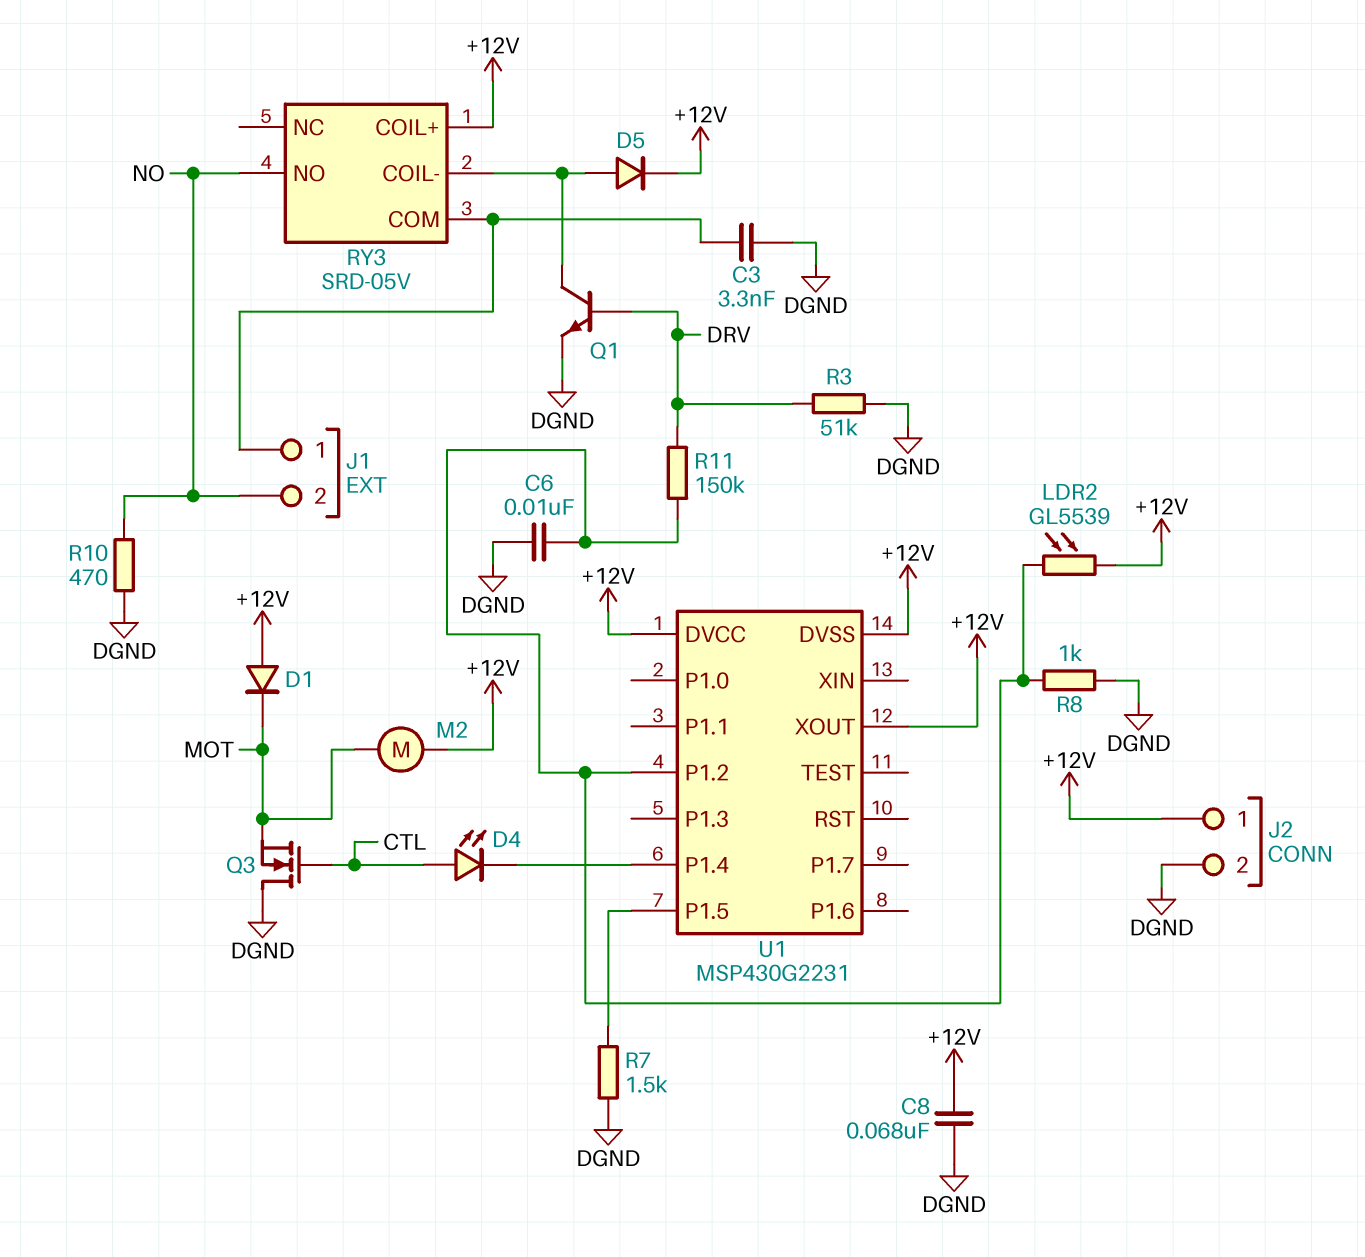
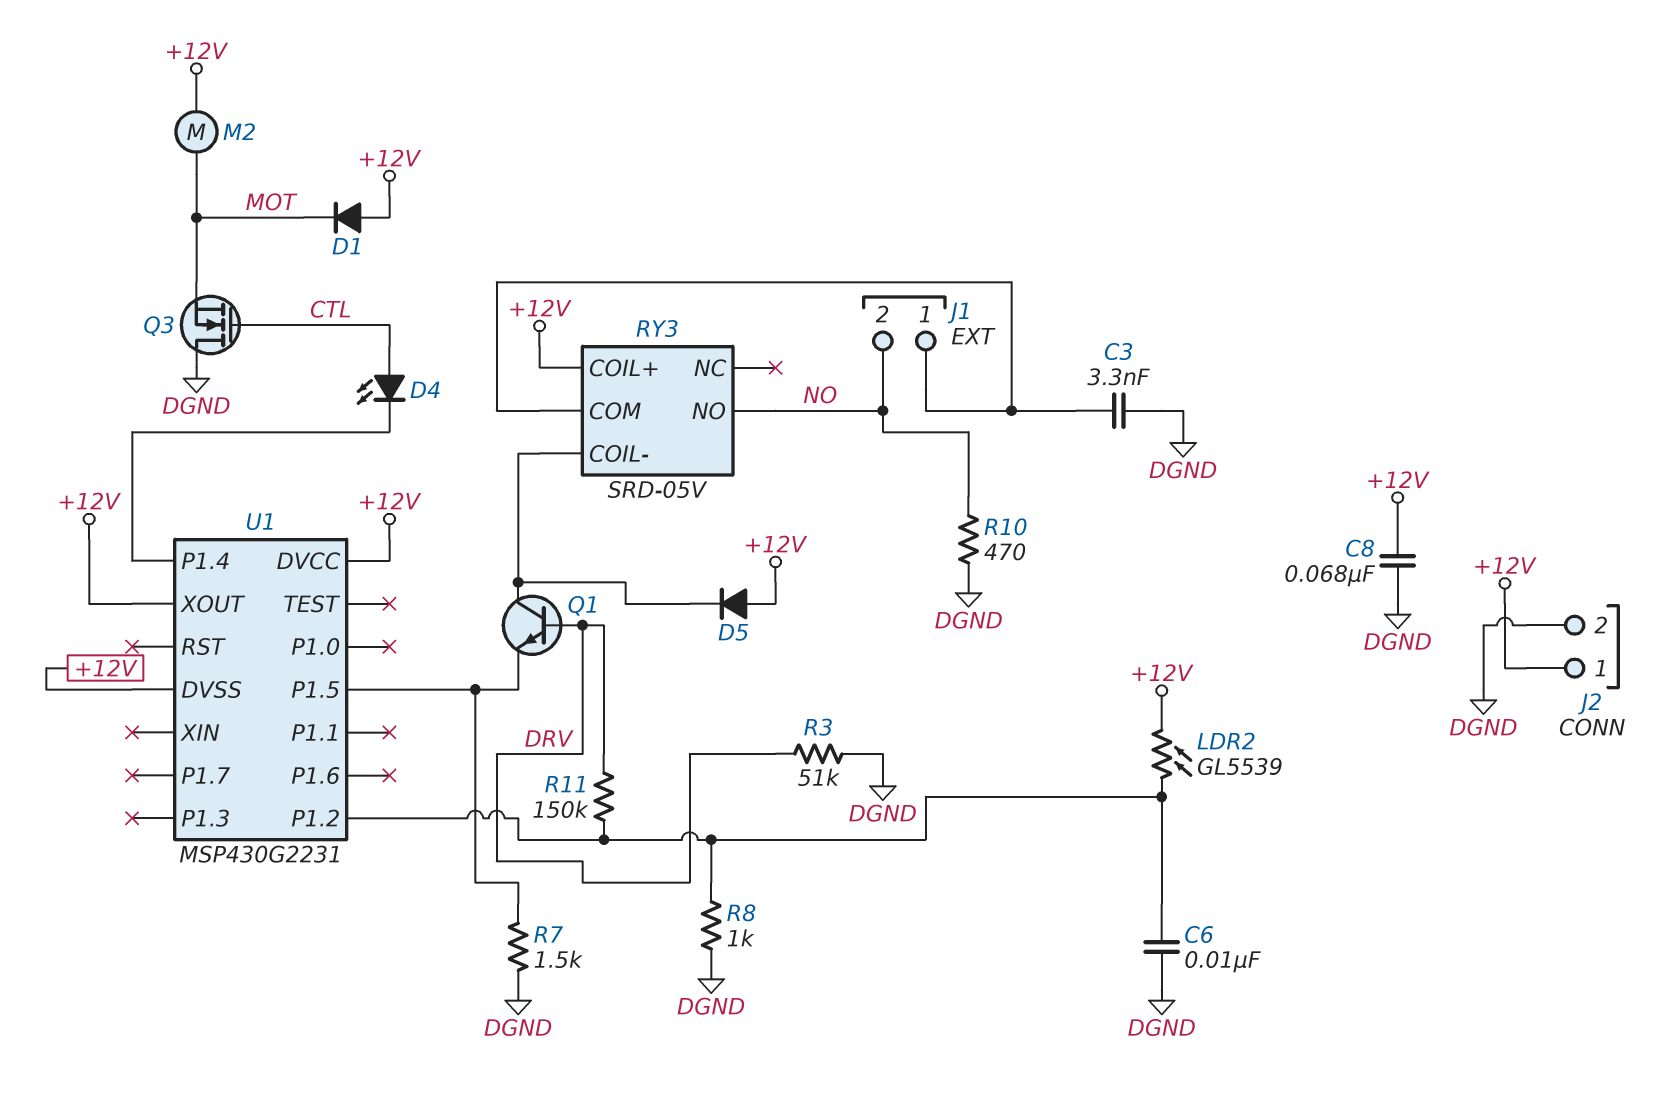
D5: diode (A RY3/COIL-, K +12V) -> diode (A +12V, K RY3/COIL-)
Q1: NPN (B DRV, C RY3/COIL-, E DGND) -> NPN (B DRV, C RY3/COIL-, E U1/P1.5)

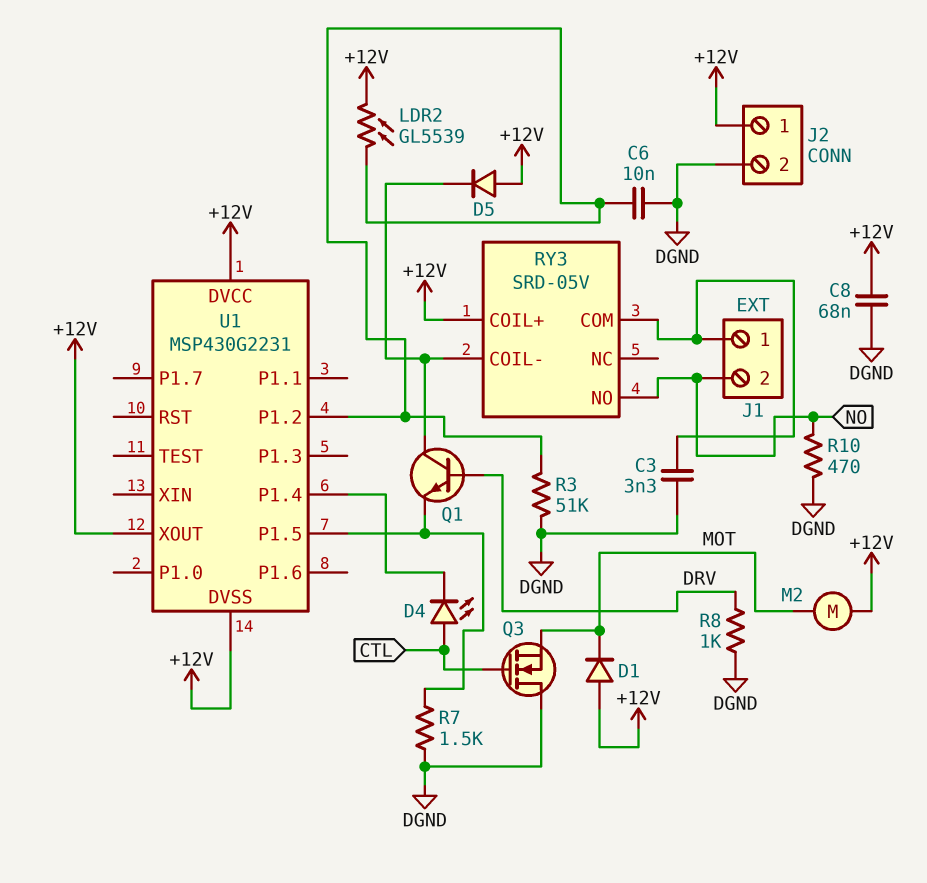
R3: 51k (DGND, DRV) -> 51k (DGND, U1/P1.2)
R8: 1k (DGND, U1/P1.2) -> 1k (DGND, DRV)
R11: 150k (DRV, U1/P1.2) -> none

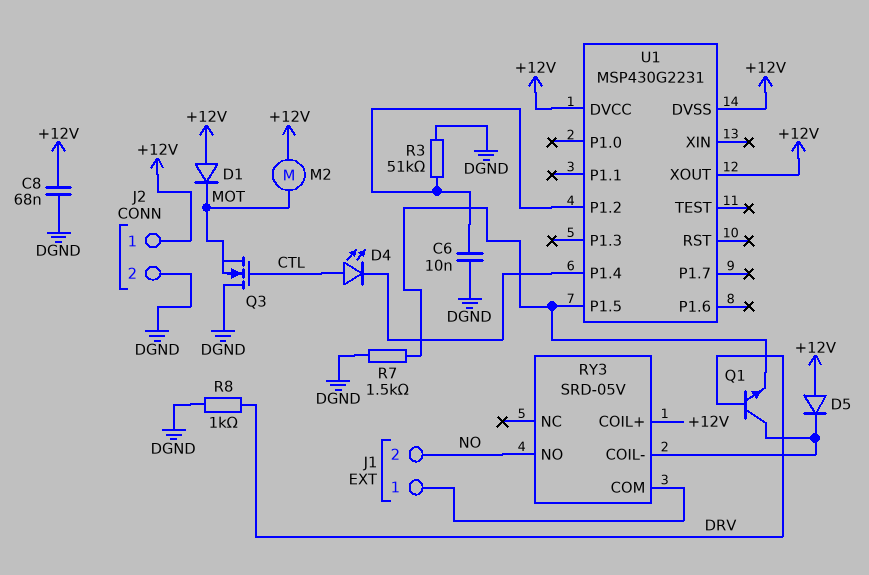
C3: 3.3nF (DGND, J1/1) -> none
LDR2: GL5539 (+12V, U1/P1.2) -> none
R10: 470 (DGND, NO) -> none

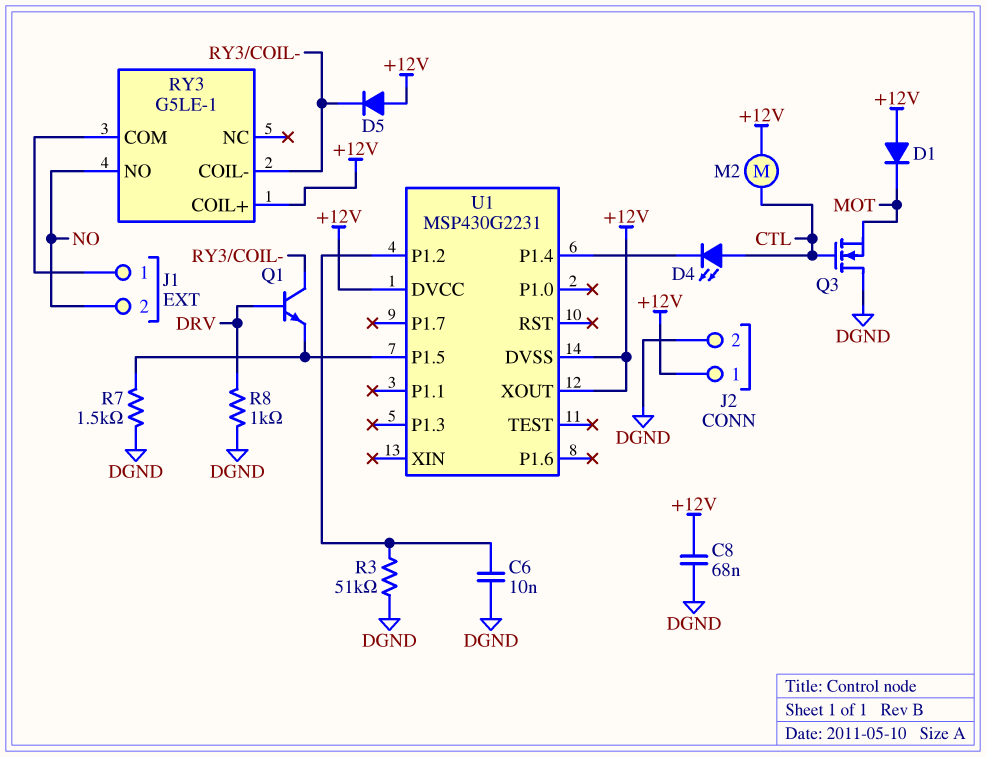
M2: motor (+12V, MOT) -> motor (+12V, CTL)
RY3: SRD-05V -> G5LE-1

